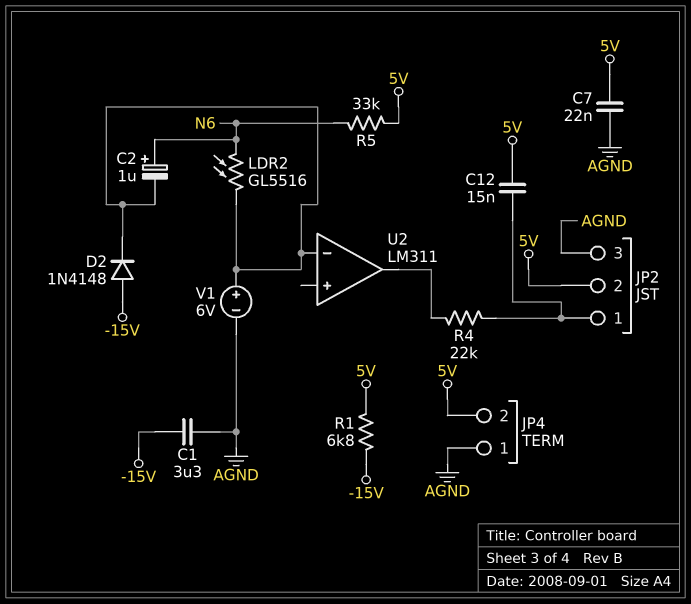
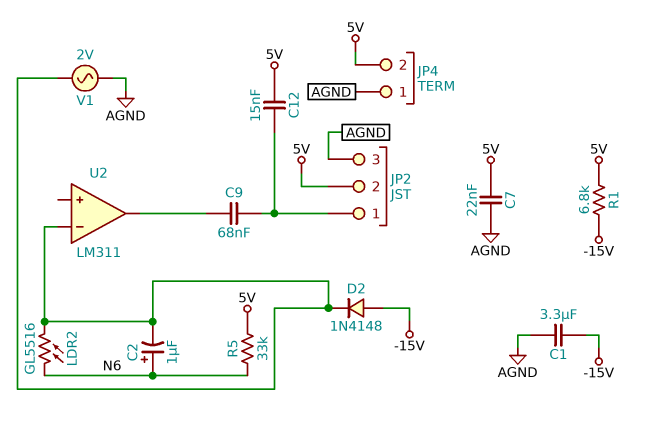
C9: none -> 68nF (JP2/1, U2/out)
R4: 22k (JP2/1, U2/out) -> none
V1: 6V (plus U2/in-, minus AGND) -> AC 2V (AGND, U2/in-)

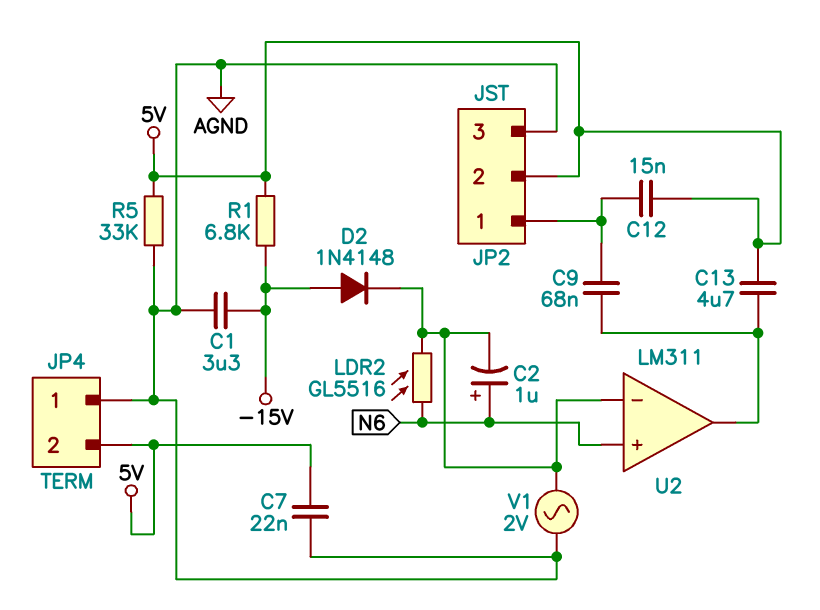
C13: none -> 4.7uF (5V, U2/out)
R5: 33k (5V, N6) -> 33k (5V, AGND)
U2 pin in+: none -> N6

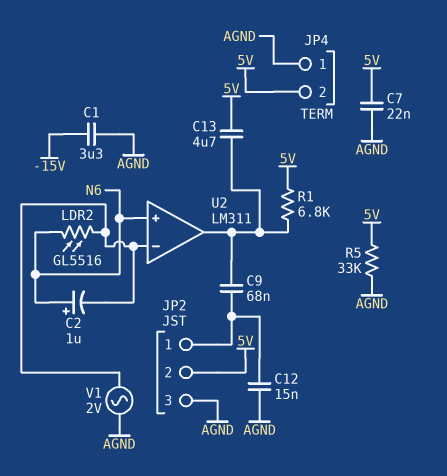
C12: 15nF (5V, JP2/1) -> 15nF (AGND, JP2/1)
D2: diode 1N4148 (A -15V, K U2/in-) -> none
R1: 6.8k (-15V, 5V) -> 6.8k (5V, U2/out)

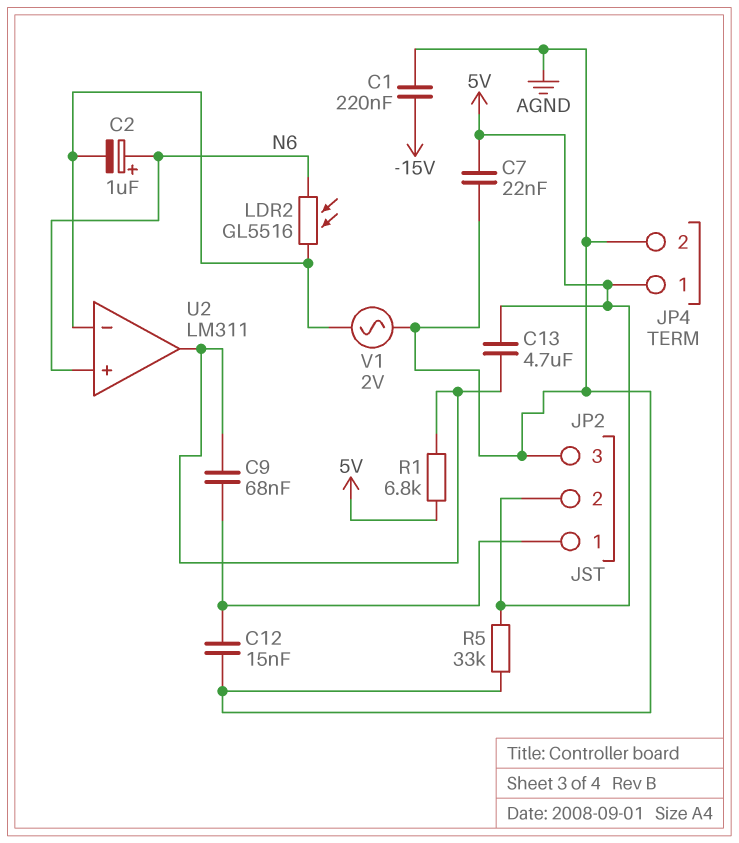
C1: 3.3uF (-15V, AGND) -> 220nF (-15V, AGND)
JP4 pin 1: AGND -> 5V
JP4 pin 2: 5V -> AGND

